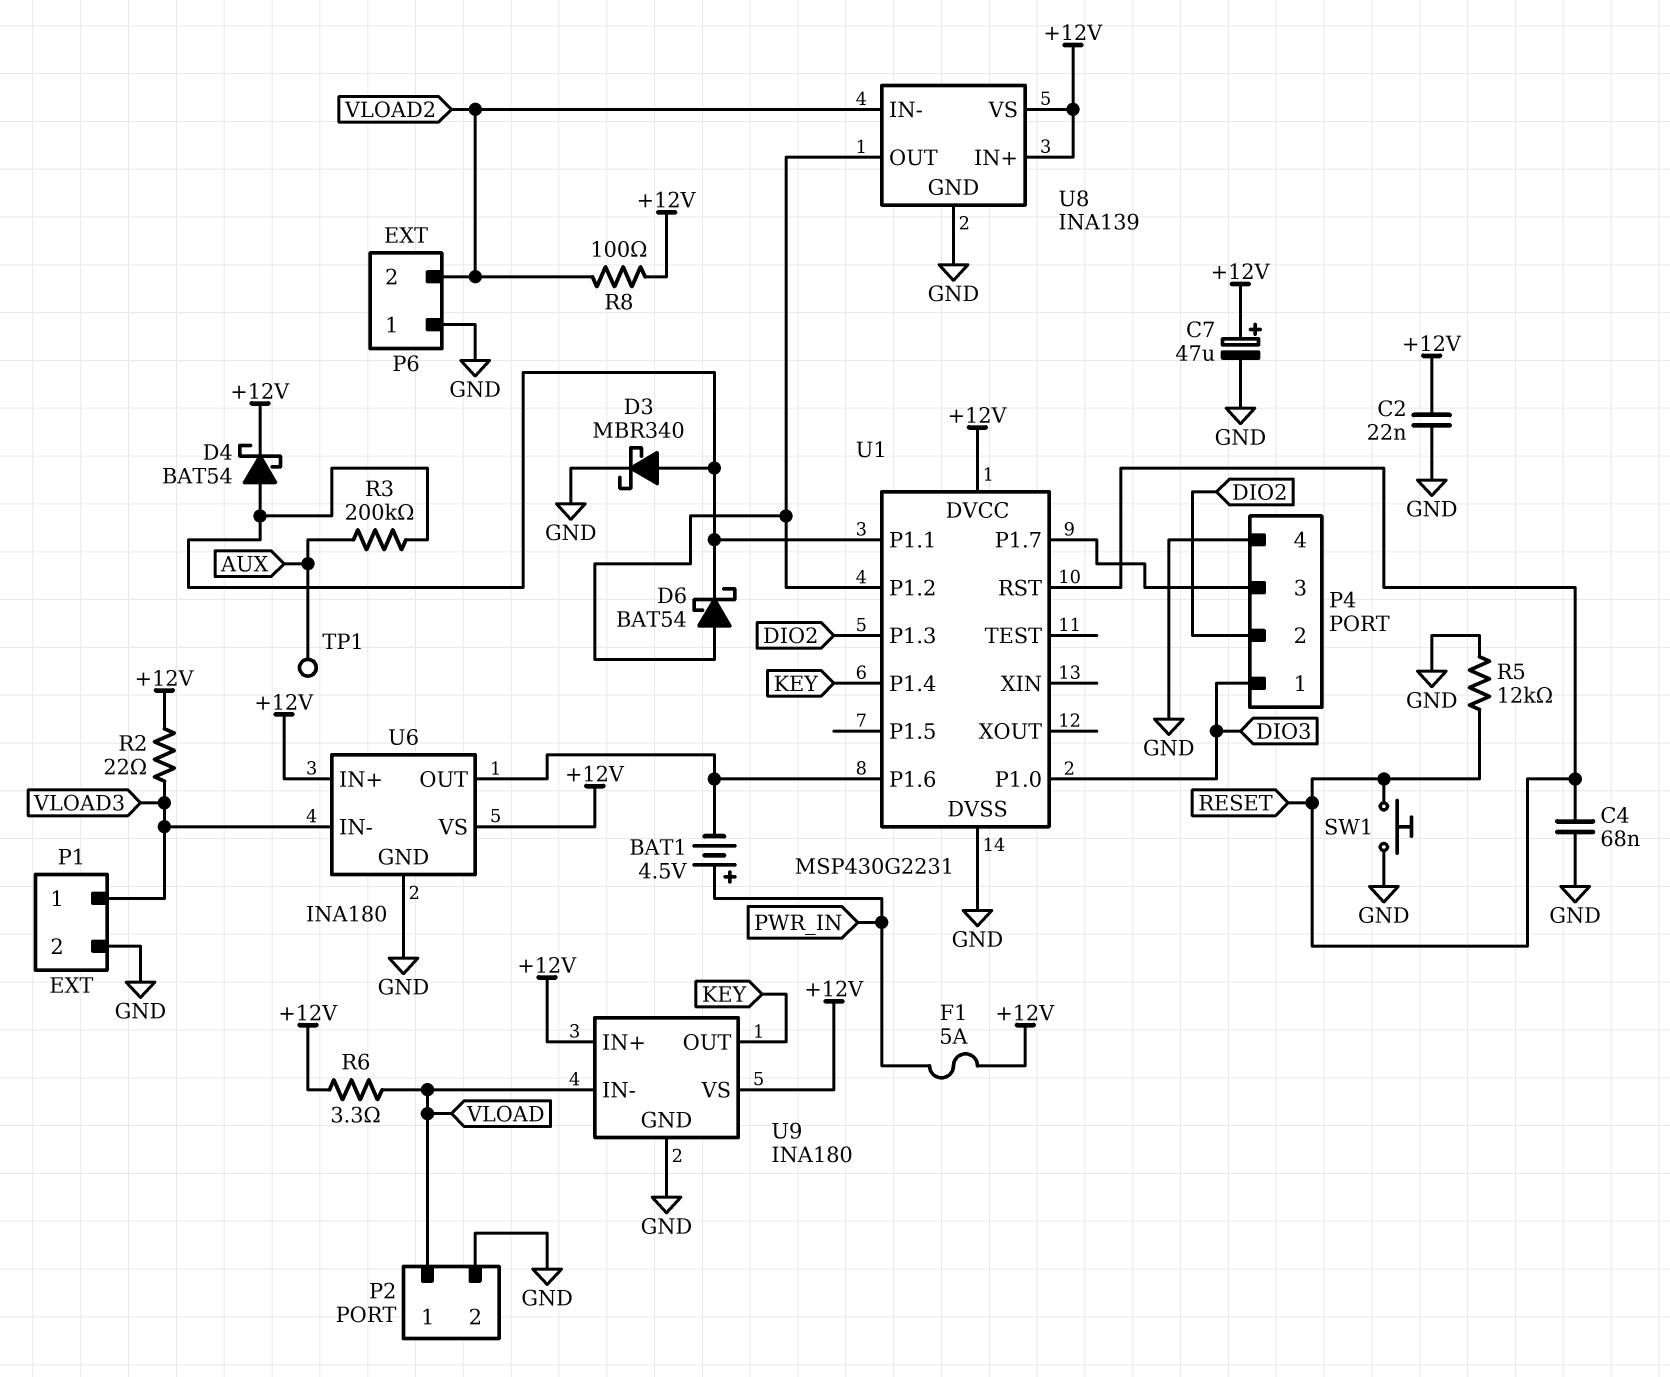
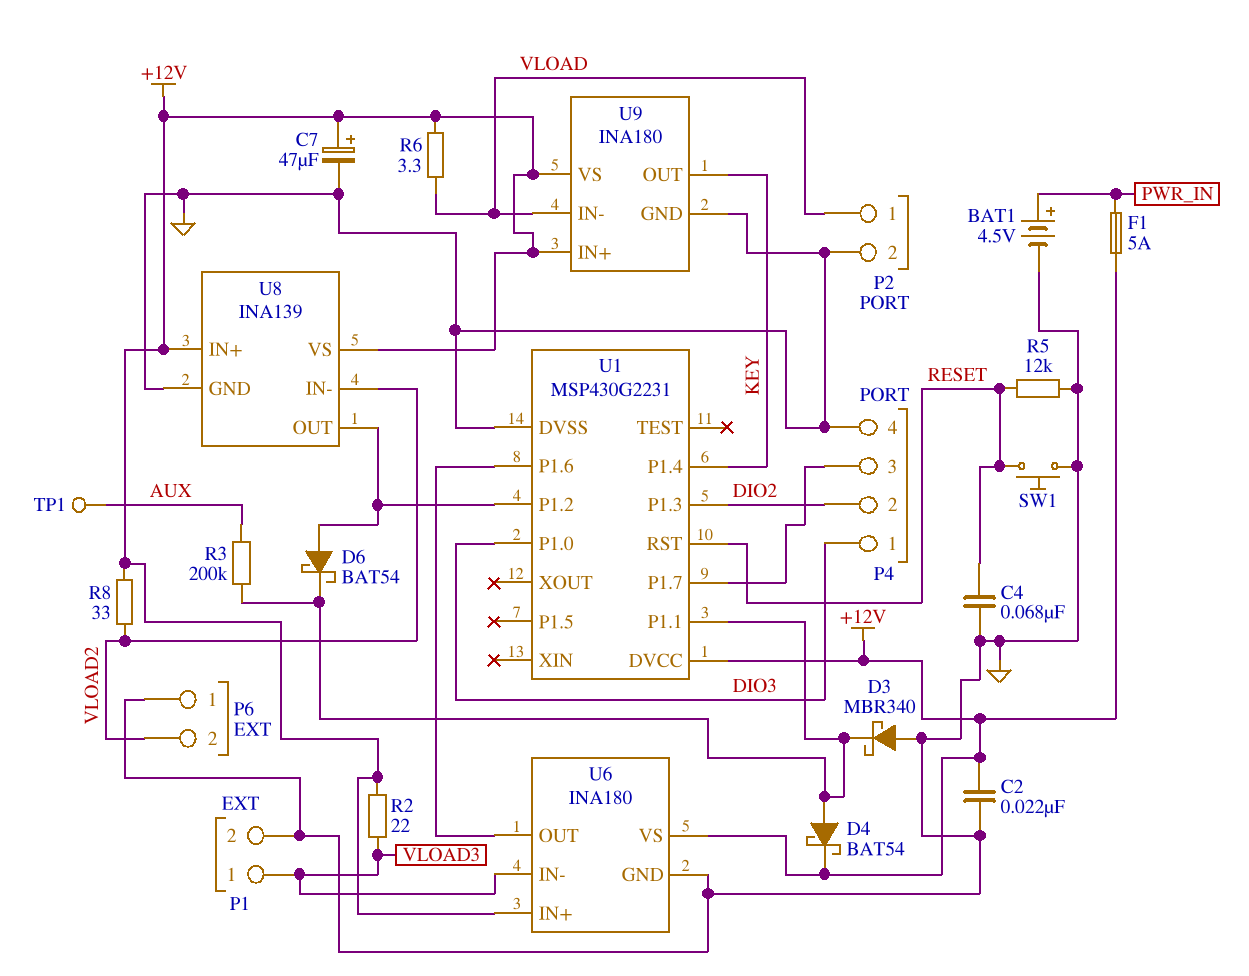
BAT1: 4.5V (plus PWR_IN, minus U1/P1.6) -> 4.5V (plus PWR_IN, minus GND)
D3: schottky MBR340 (A U1/P1.1, K GND) -> schottky MBR340 (A GND, K U1/P1.1)
R8: 100 (+12V, VLOAD2) -> 33 (+12V, VLOAD2)

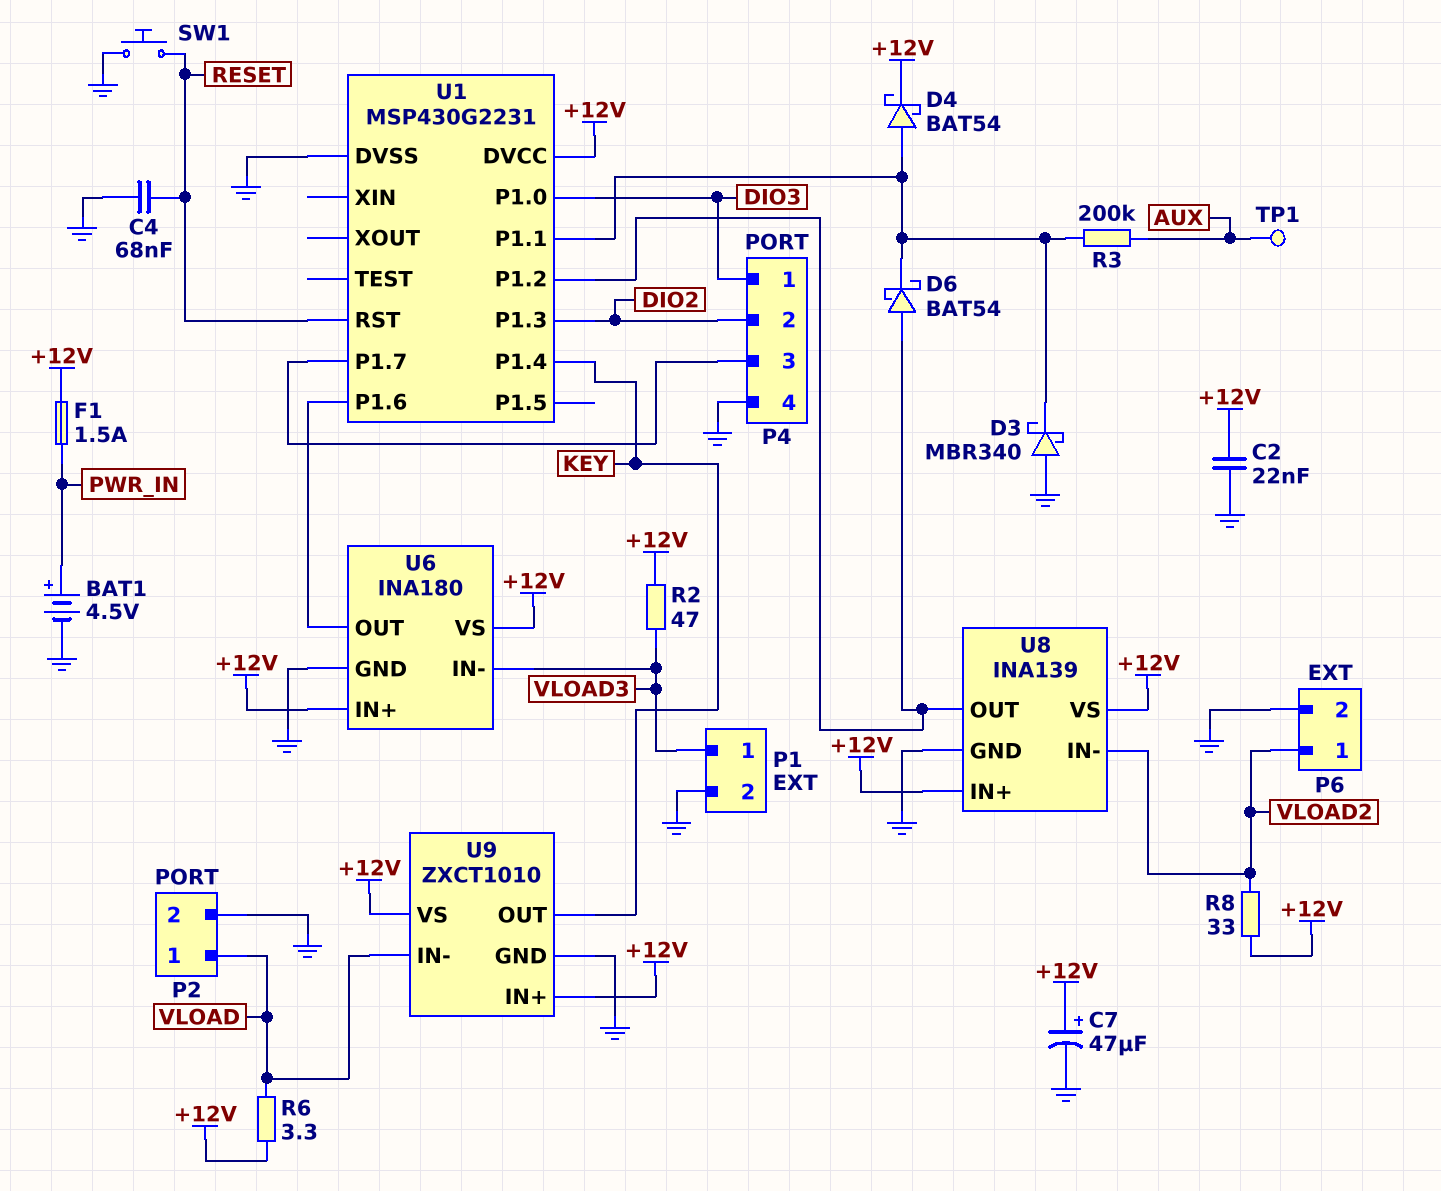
F1: 5A (+12V, PWR_IN) -> 1.5A (+12V, PWR_IN)
P6 pin 1: GND -> VLOAD2
P6 pin 2: VLOAD2 -> GND
R2: 22 (+12V, VLOAD3) -> 47 (+12V, VLOAD3)
R5: 12k (GND, RESET) -> none
U9: INA180 -> ZXCT1010

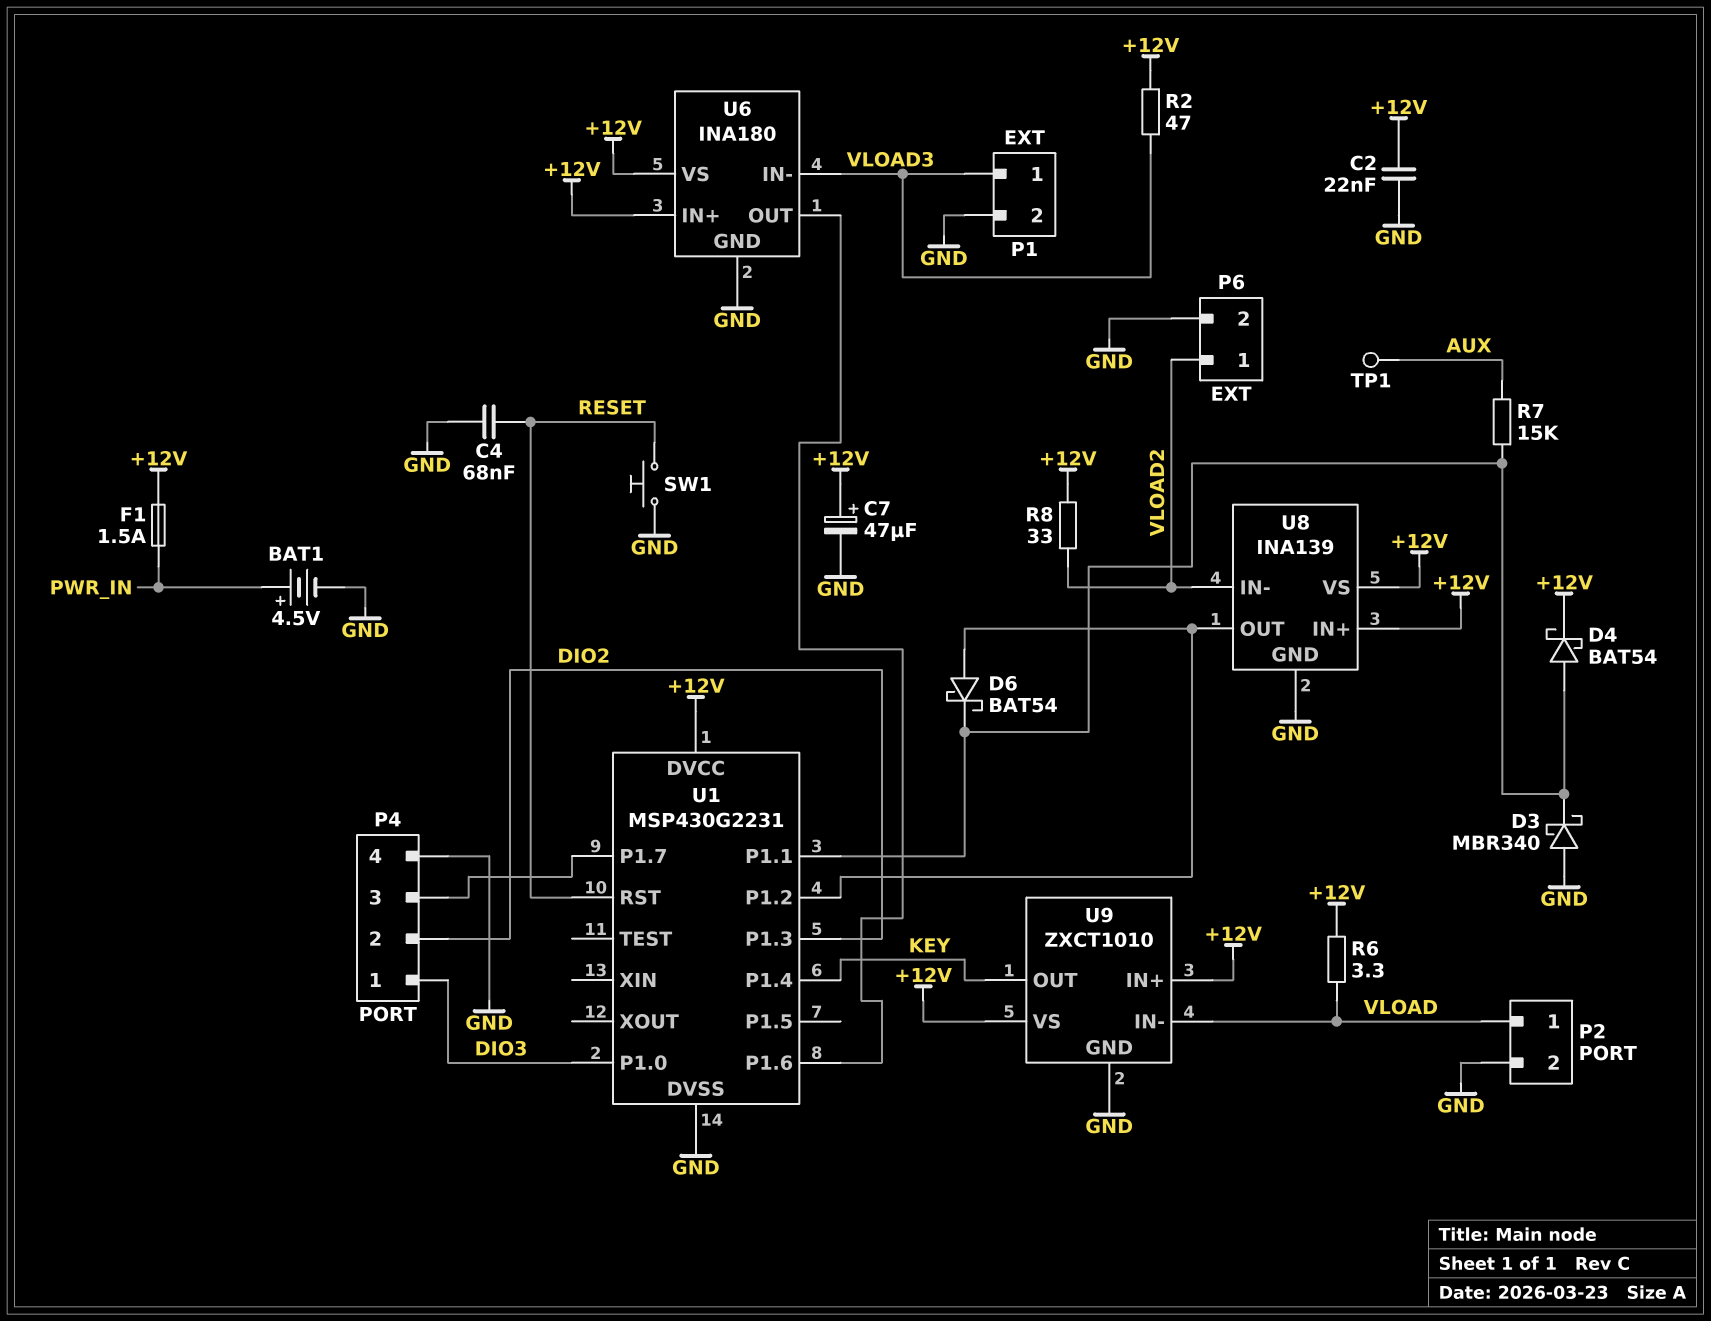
R3: 200k (AUX, U1/P1.1) -> none
R7: none -> 15k (AUX, U1/P1.1)

